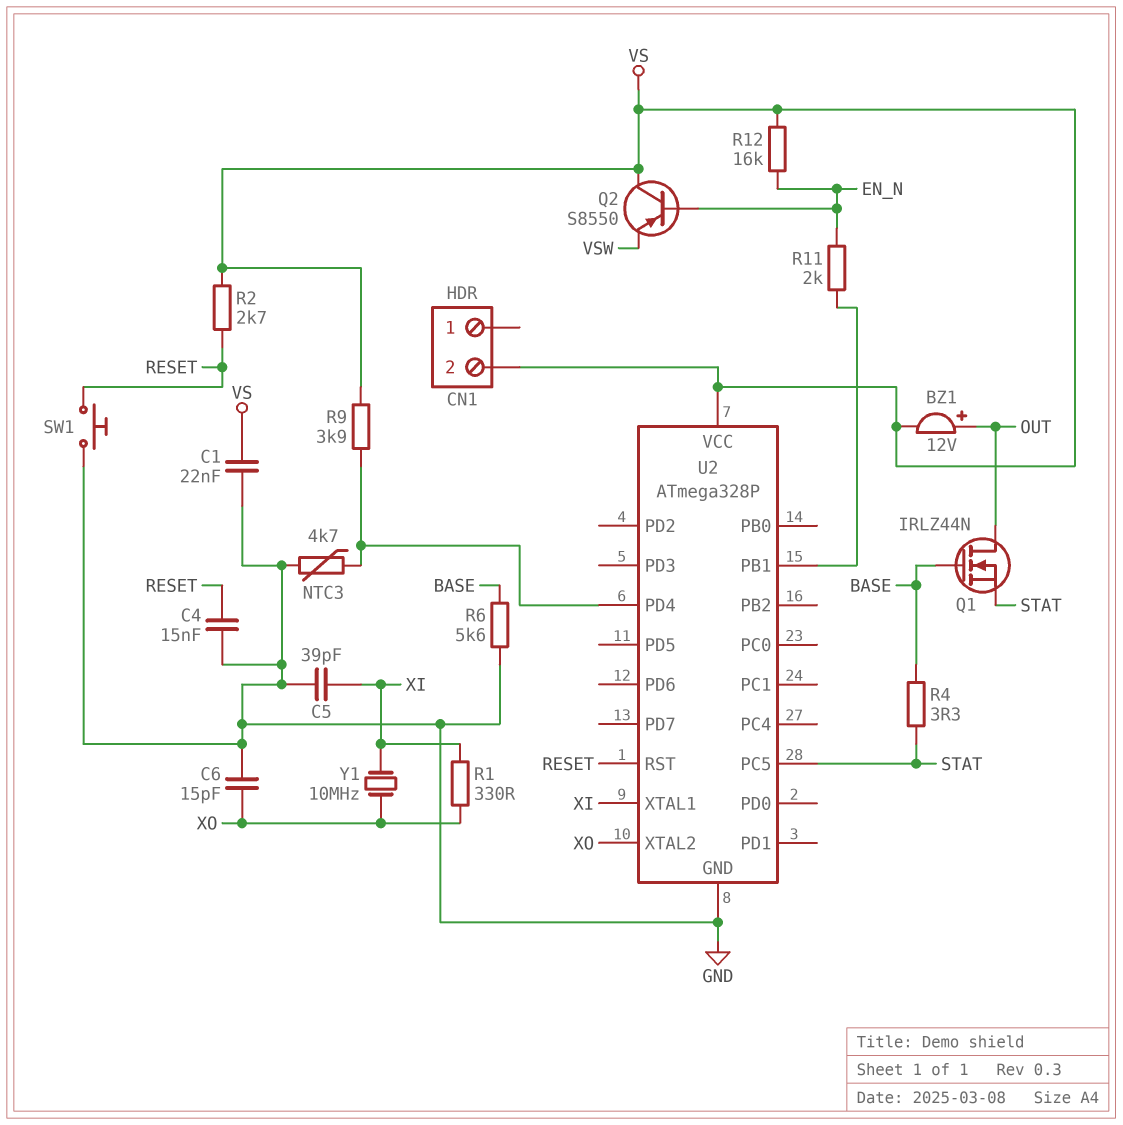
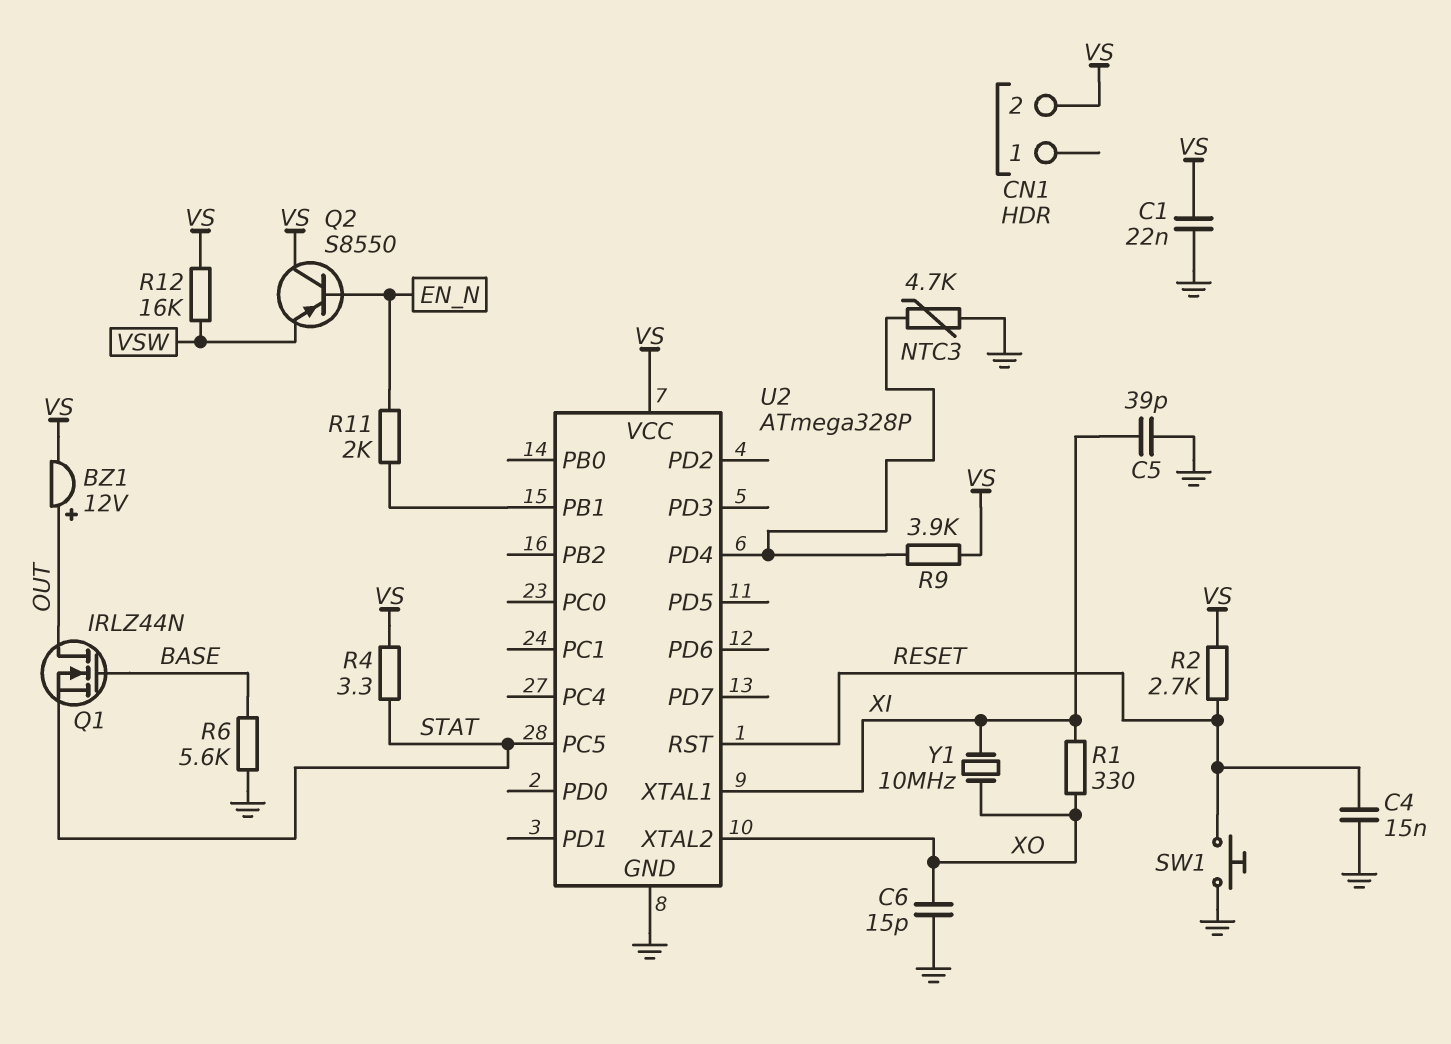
R4: 3.3 (BASE, STAT) -> 3.3 (STAT, VS)
R12: 16k (EN_N, VS) -> 16k (VS, VSW)

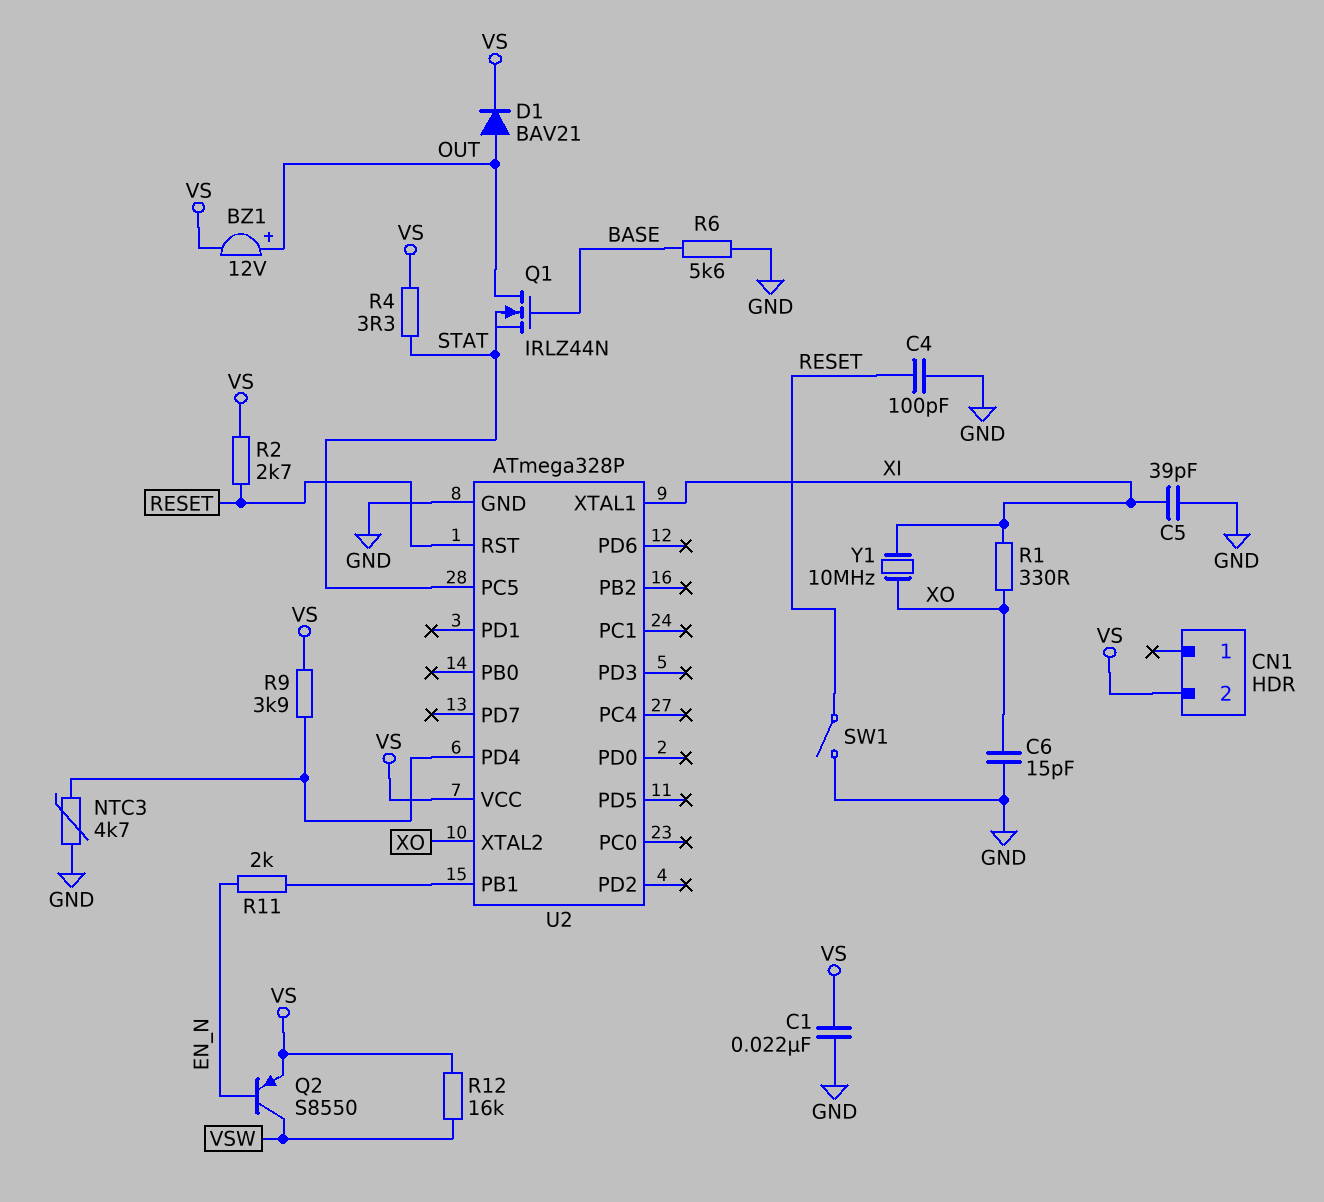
C4: 15nF (GND, RESET) -> 100pF (GND, RESET)
D1: none -> diode BAV21 (A OUT, K VS)
Q2: PNP S8550 (B EN_N, C VS, E VSW) -> PNP S8550 (B EN_N, C VSW, E VS)
SW1: button (GND, RESET) -> switch (GND, RESET)

